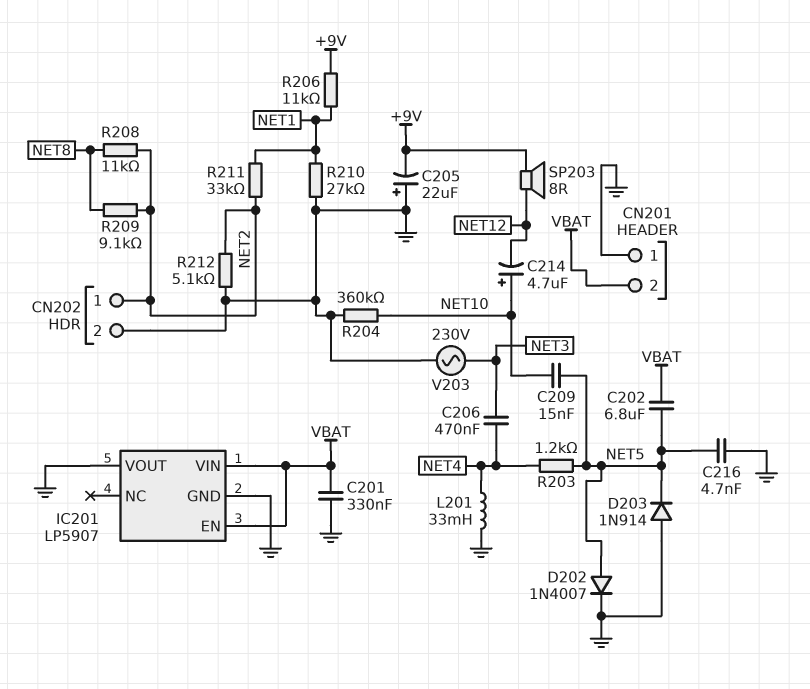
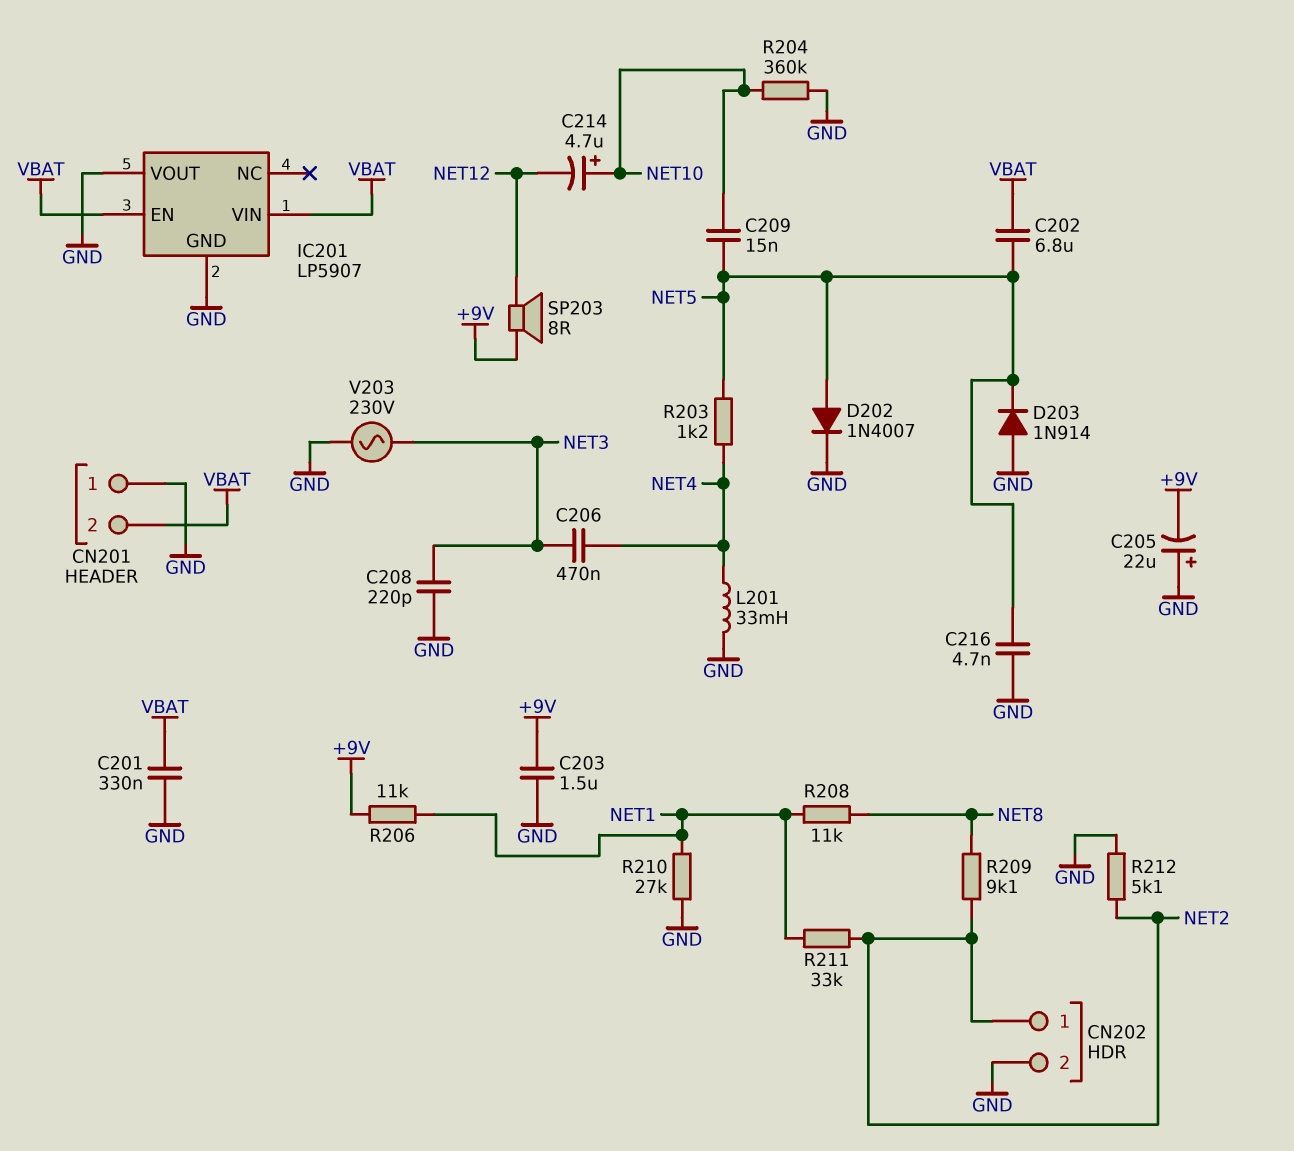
C203: none -> 1.5uF (+9V, GND)
C208: none -> 220pF (GND, NET3)
R208: 11k (NET2, NET8) -> 11k (NET1, NET8)

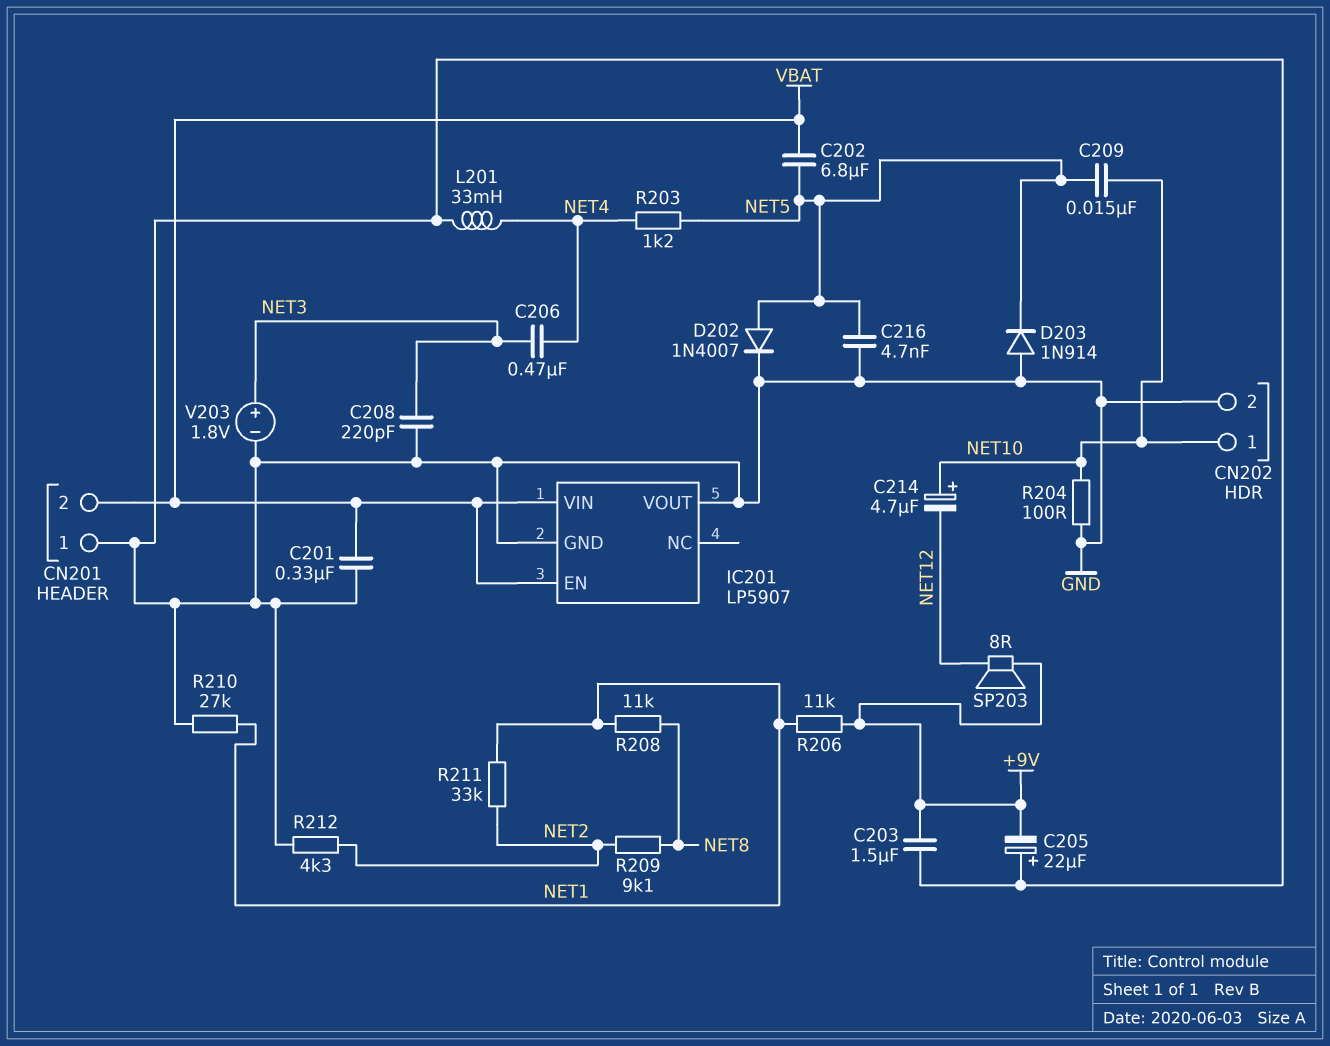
CN202 pin 1: NET2 -> NET10
R204: 360k (GND, NET10) -> 100 (GND, NET10)
R212: 5.1k (GND, NET2) -> 4.3k (GND, NET2)
V203: AC 230V (GND, NET3) -> 1.8V (plus NET3, minus GND)

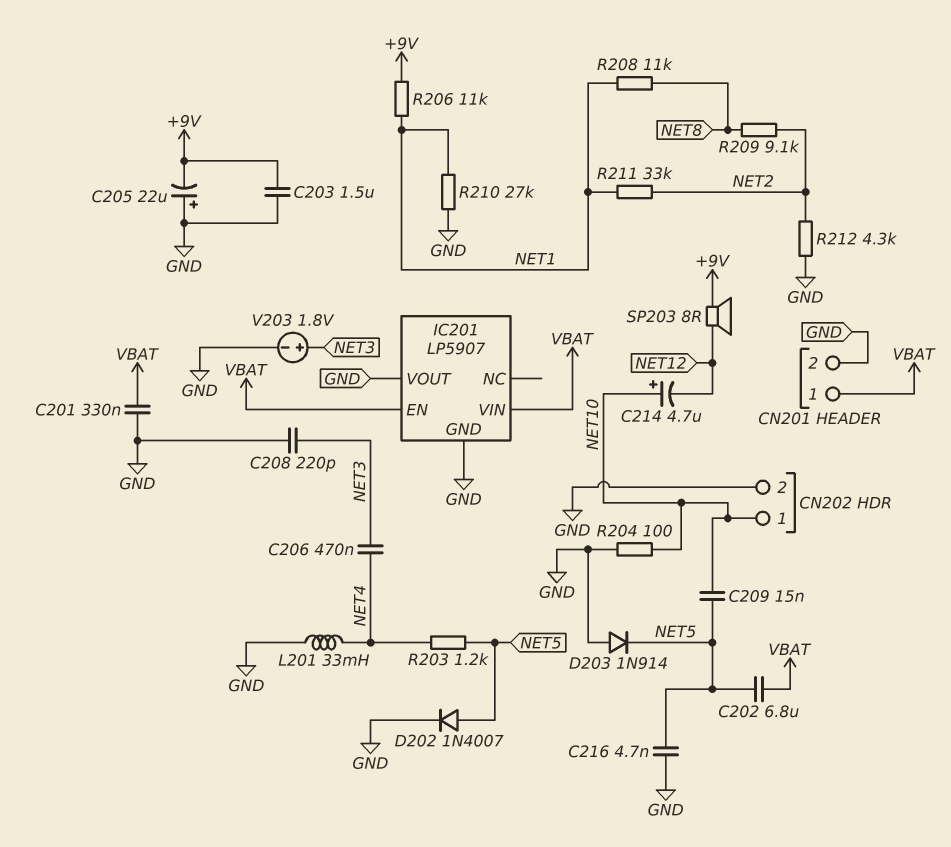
CN201 pin 1: GND -> VBAT
CN201 pin 2: VBAT -> GND

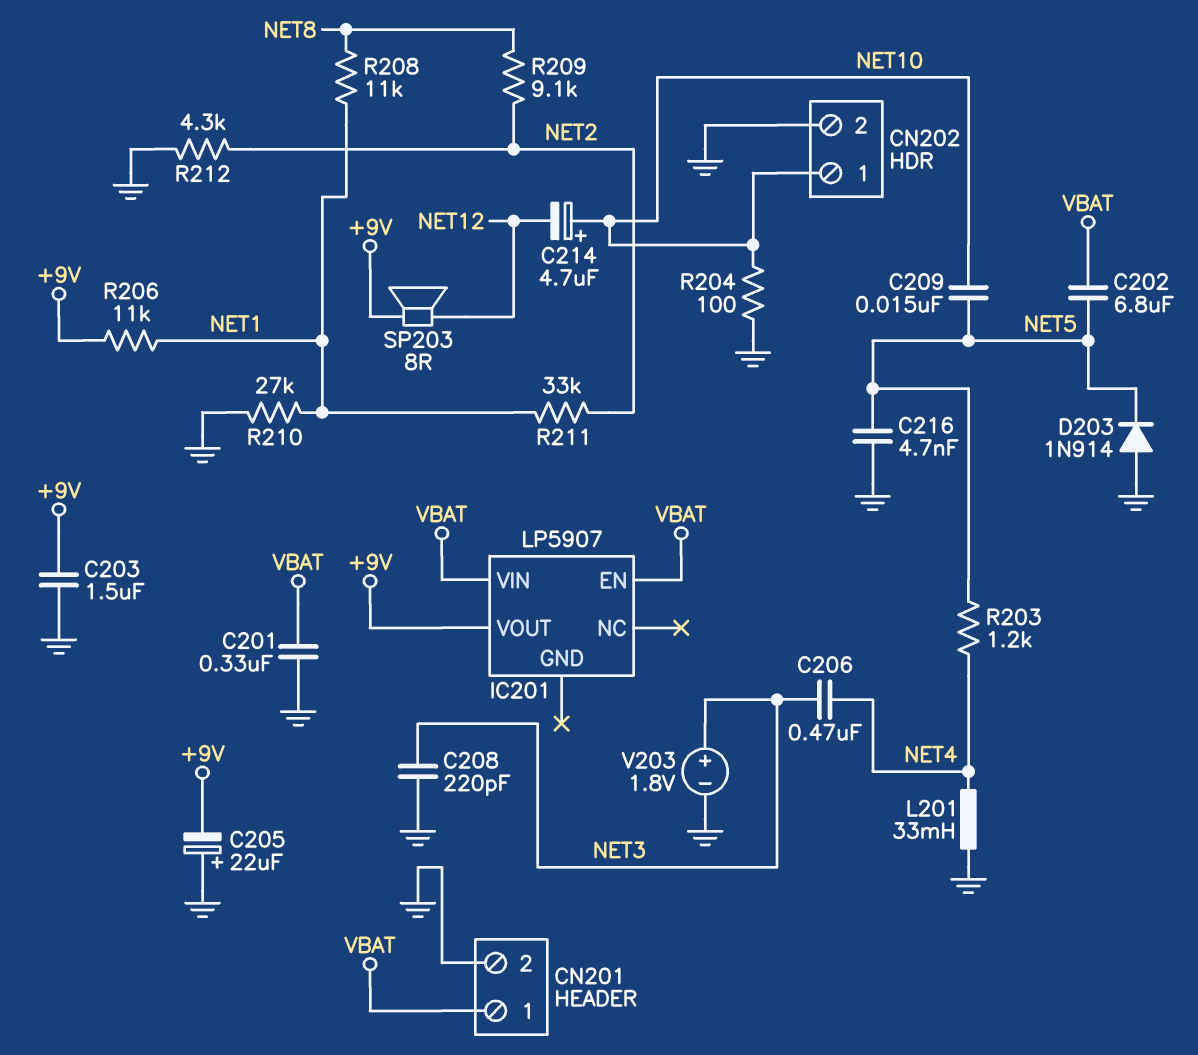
D202: diode 1N4007 (A NET5, K GND) -> none
IC201 pin GND: GND -> none
IC201 pin VOUT: GND -> +9V

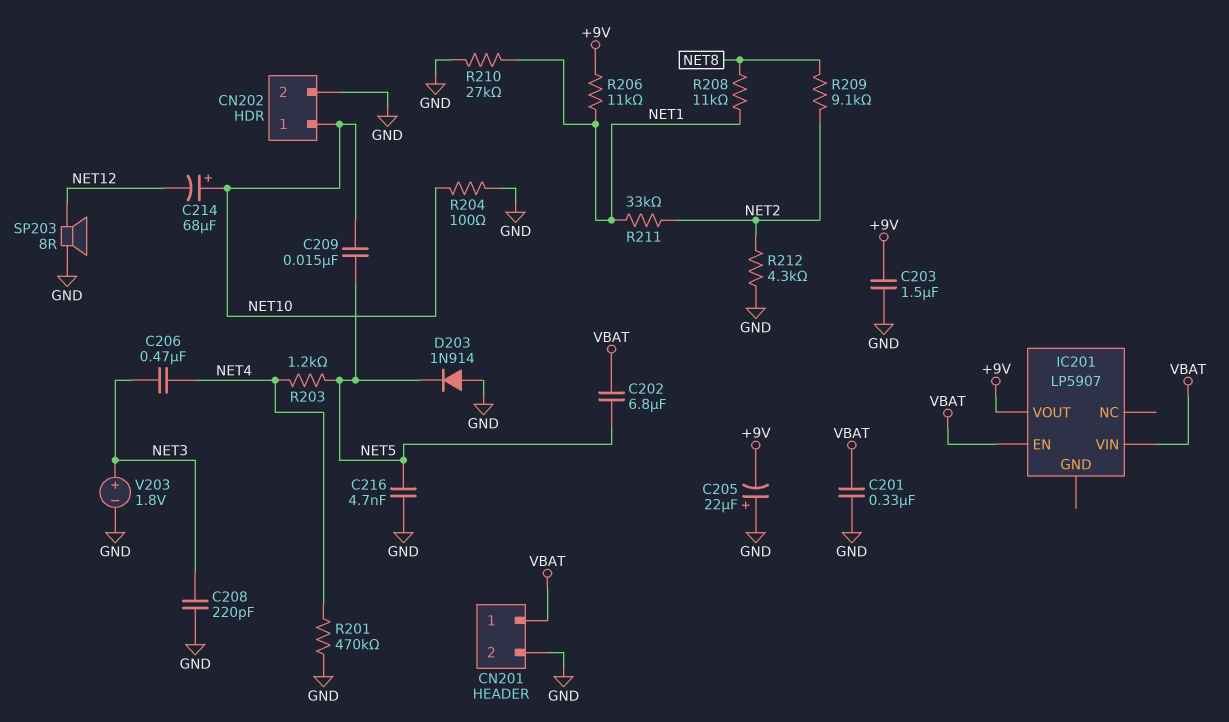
C214: 4.7uF (plus NET10, minus NET12) -> 68uF (plus NET10, minus NET12)
L201: 33mH (GND, NET4) -> none
R201: none -> 470k (GND, NET4)
SP203: speaker 8R (+9V, NET12) -> speaker 8R (GND, NET12)

